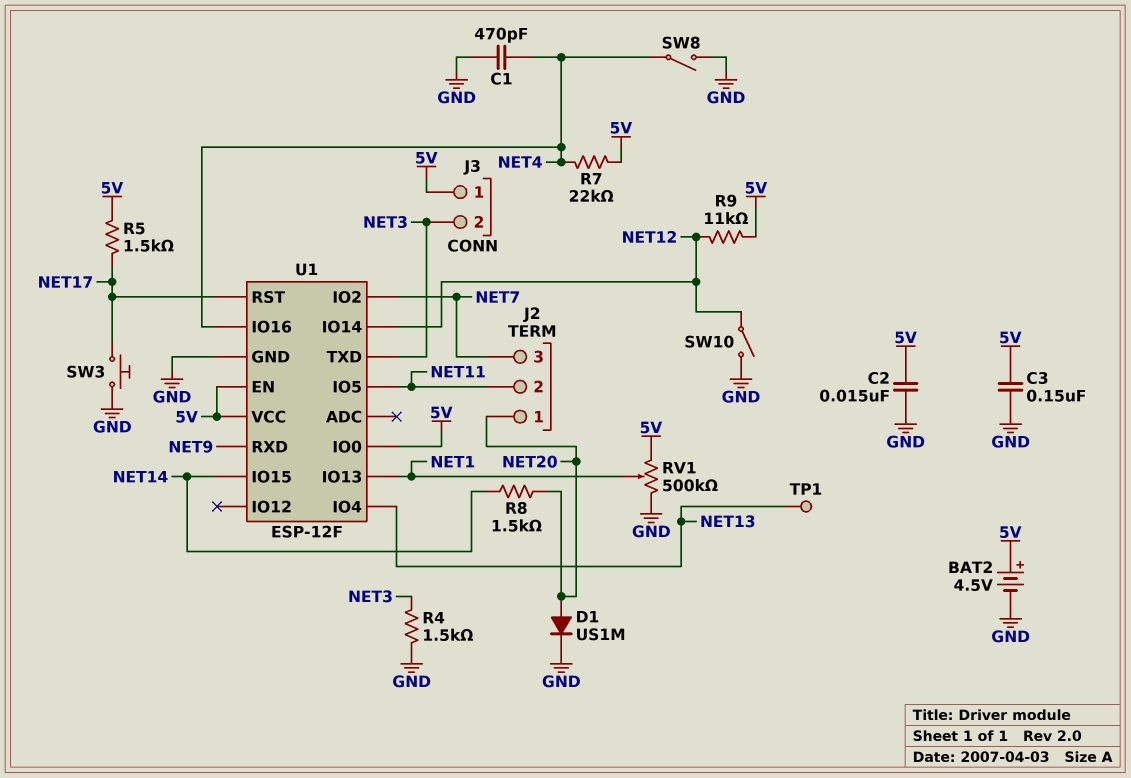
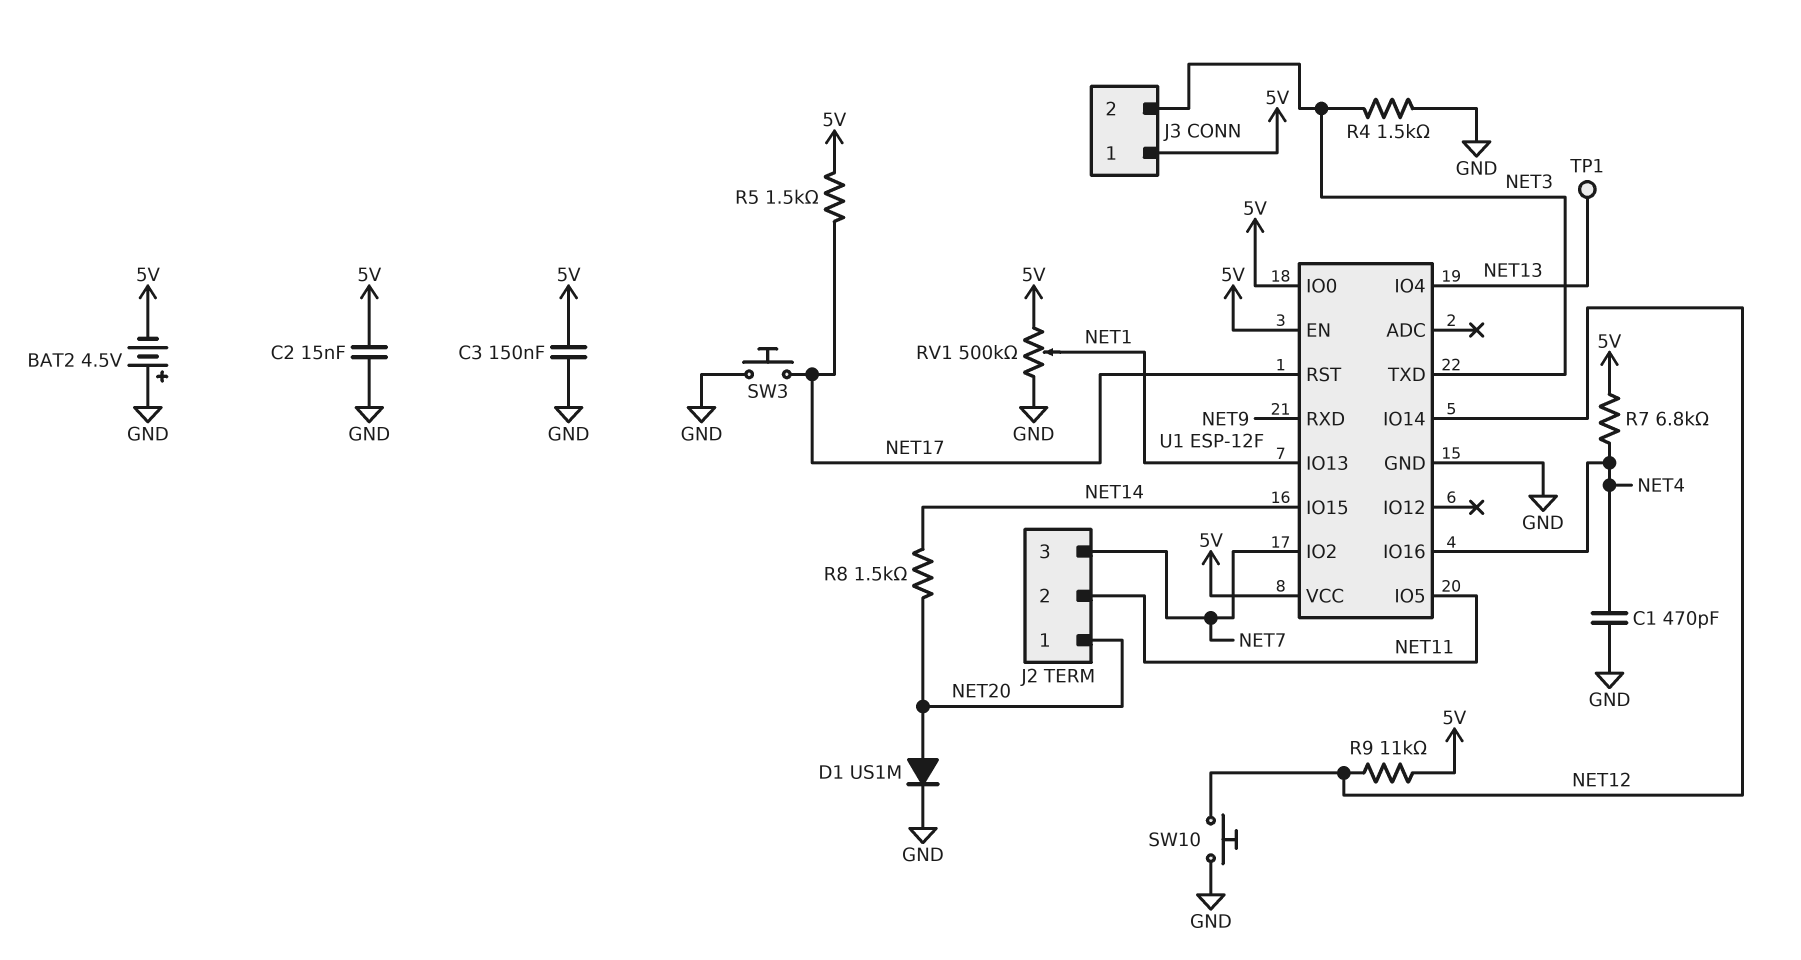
BAT2: 4.5V (plus 5V, minus GND) -> 4.5V (plus GND, minus 5V)
R7: 22k (5V, NET4) -> 6.8k (5V, NET4)
SW8: switch (GND, NET4) -> none
SW10: switch (GND, NET12) -> button (GND, NET12)

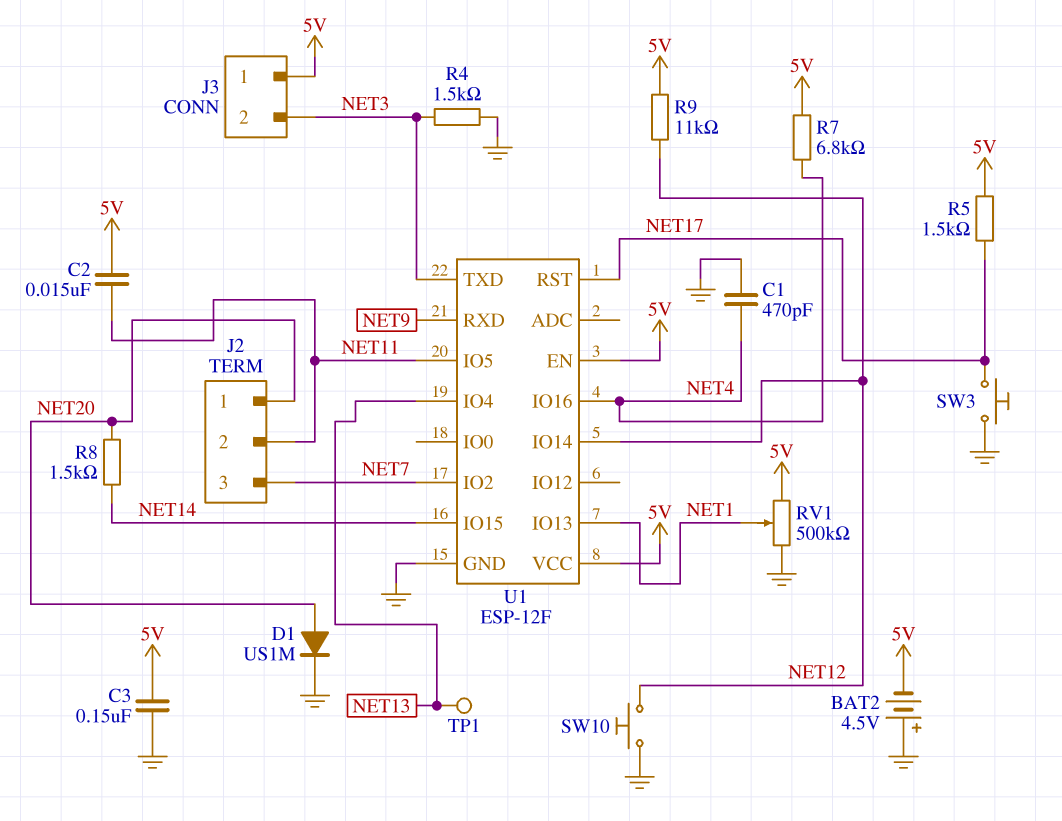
C2: 15nF (5V, GND) -> 15nF (5V, NET11)
U1 pin IO0: 5V -> none

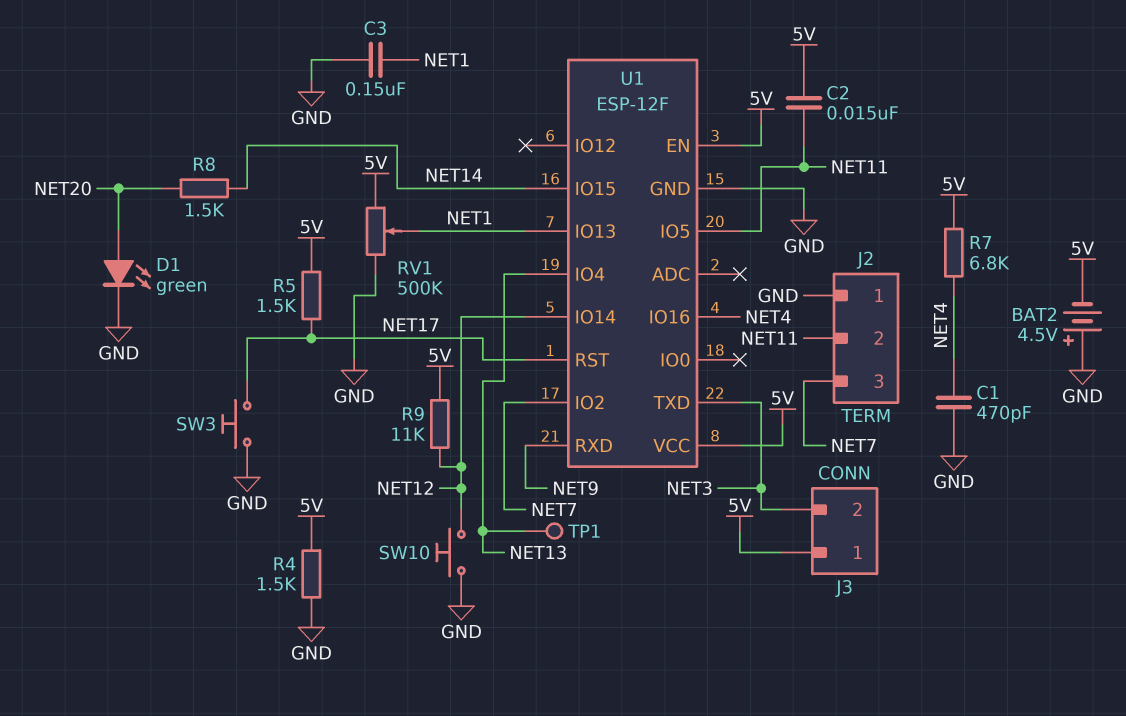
C3: 150nF (5V, GND) -> 150nF (GND, NET1)
D1: diode US1M (A NET20, K GND) -> LED green (A NET20, K GND)
J2 pin 1: NET20 -> GND
R4: 1.5k (GND, NET3) -> 1.5k (5V, GND)

